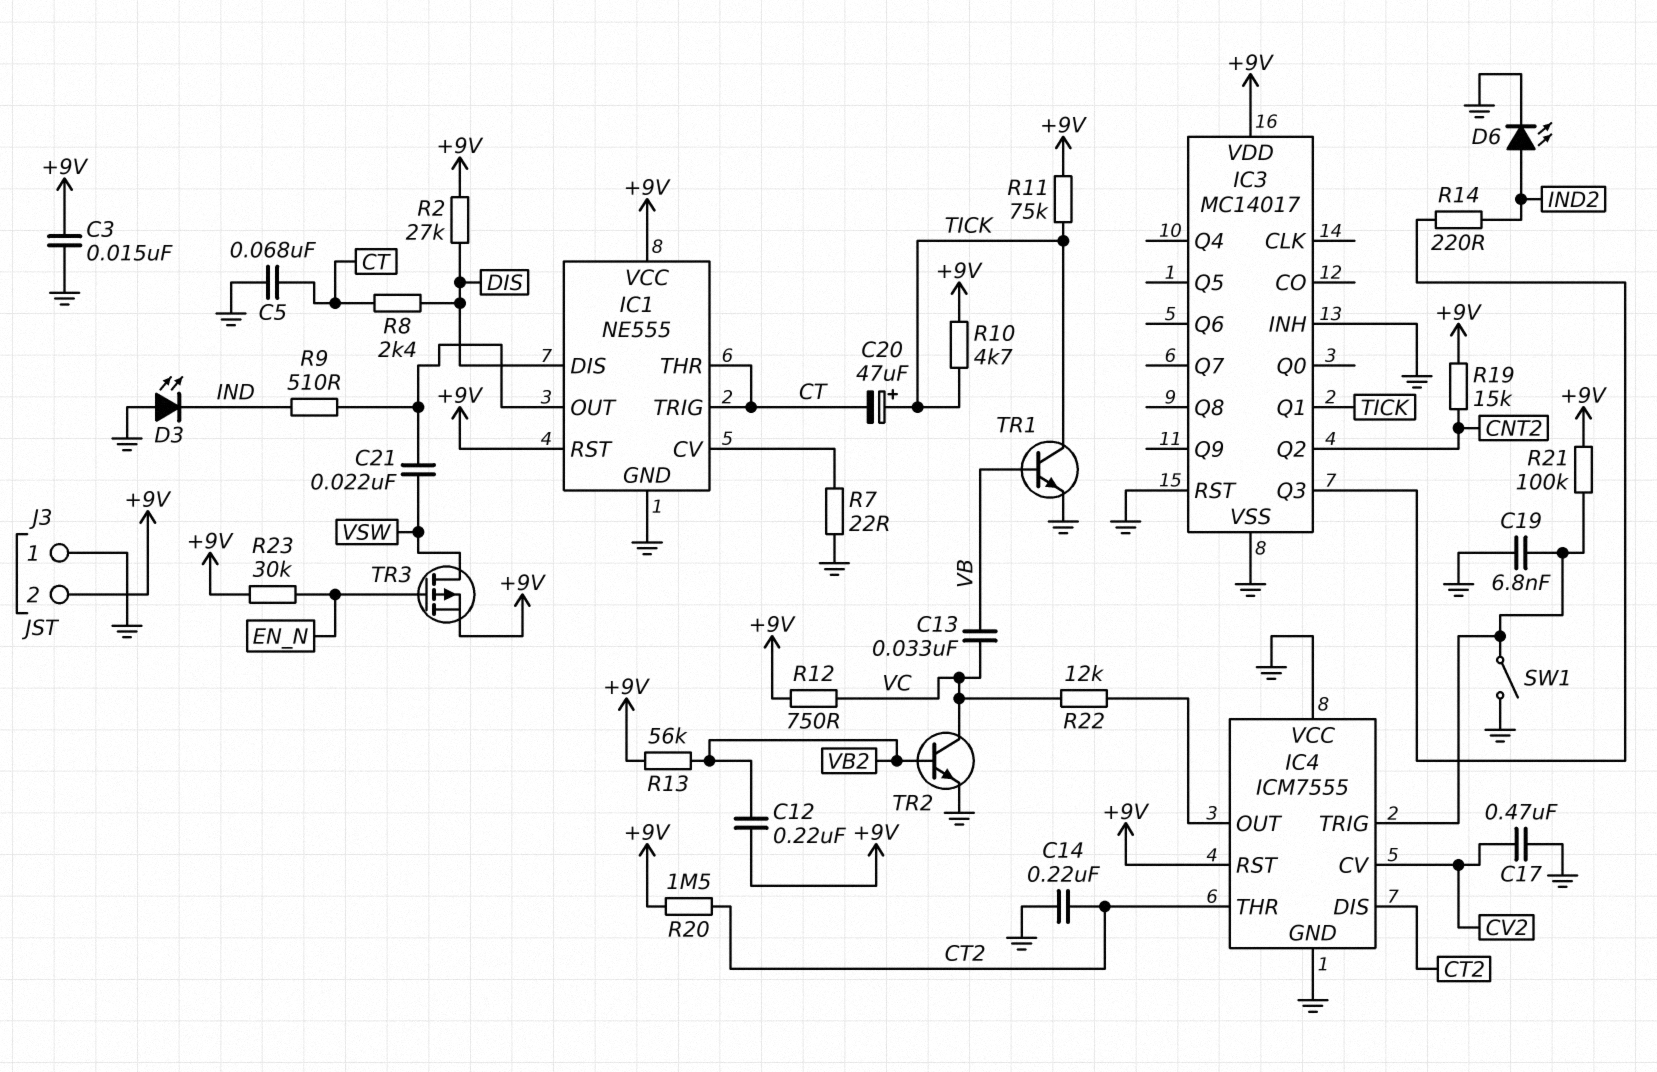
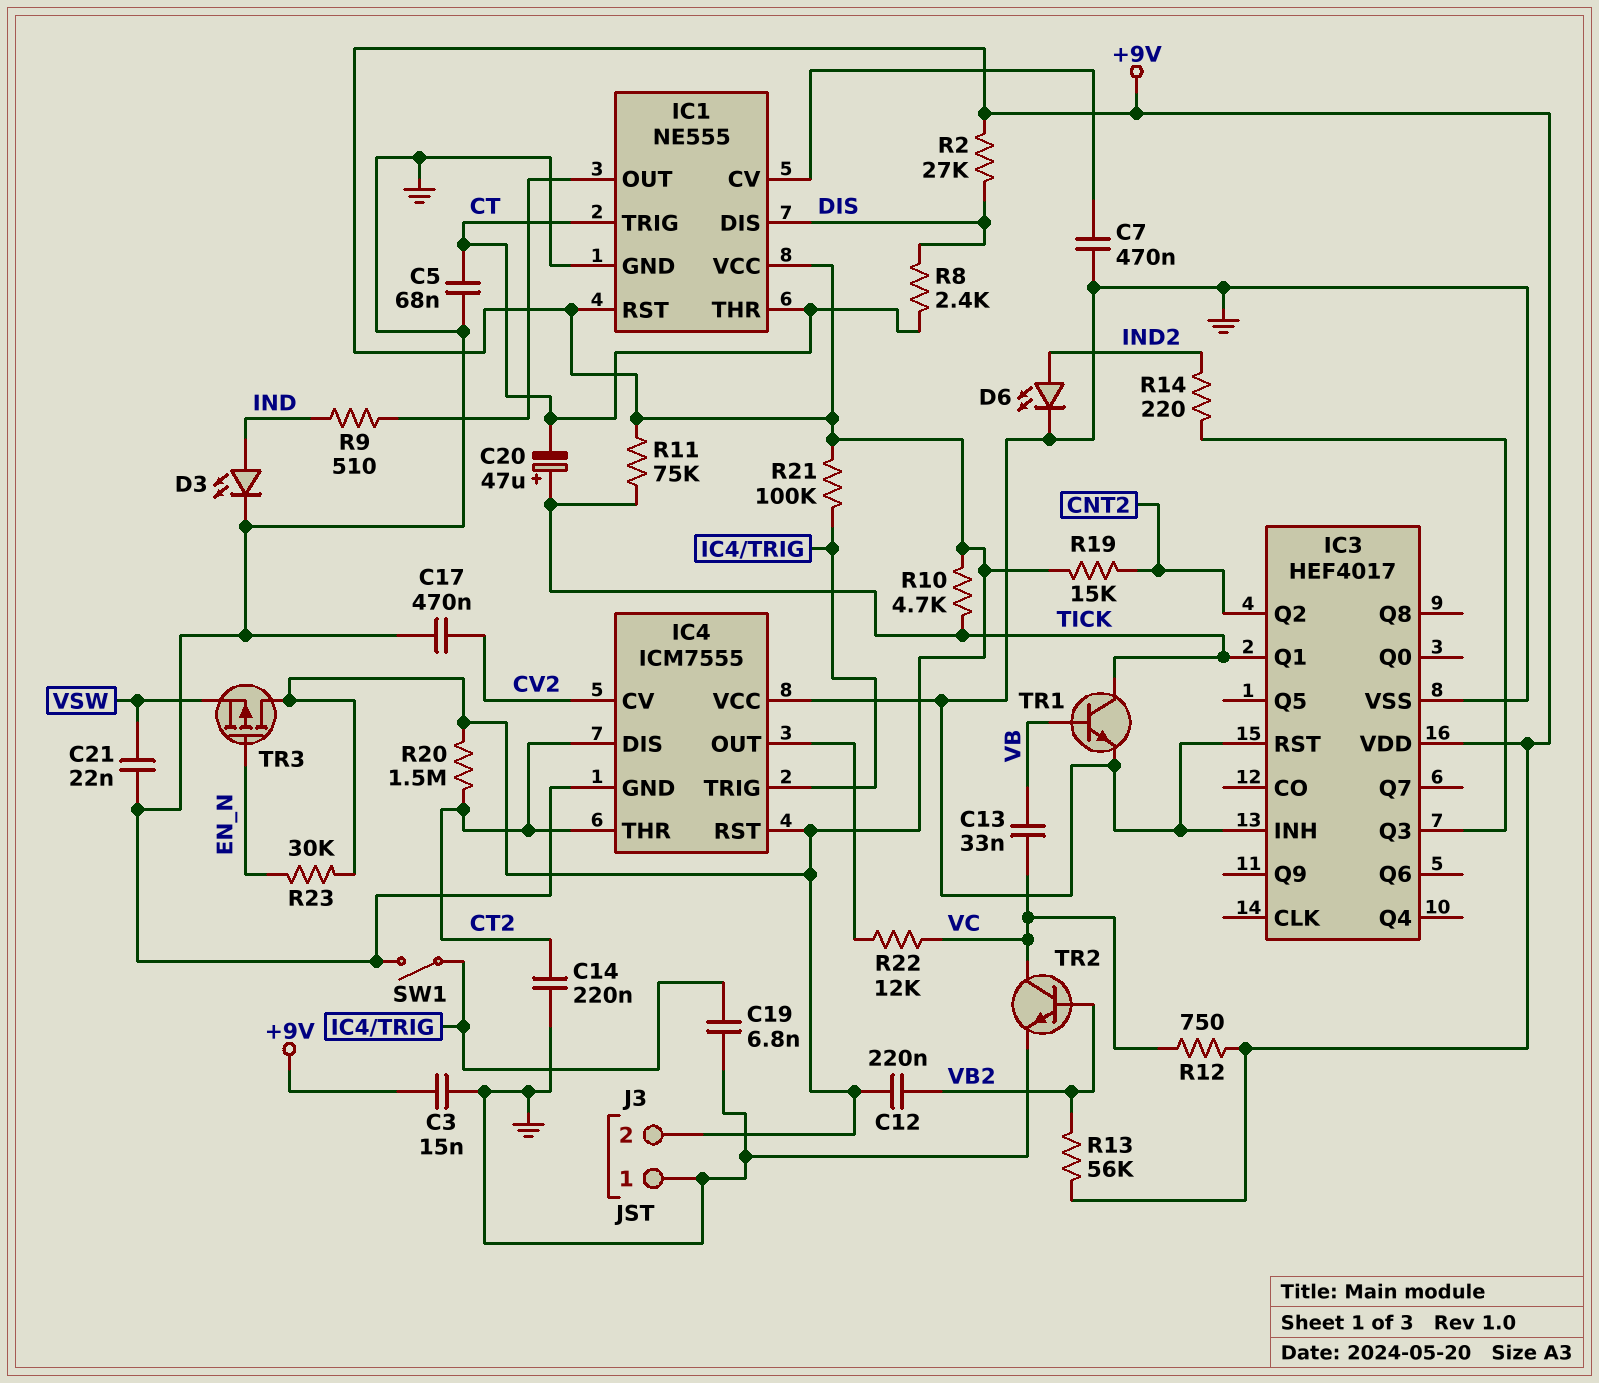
C7: none -> 470nF (GND, IC1/CV)
C21: 22nF (IC1/OUT, VSW) -> 22nF (GND, VSW)
D3: LED (A GND, K IND) -> LED (A IND, K GND)
IC3: MC14017 -> HEF4017
R7: 22 (GND, IC1/CV) -> none
TR3: PMOS (G EN_N, D VSW, S +9V) -> PMOS (G EN_N, D +9V, S VSW)

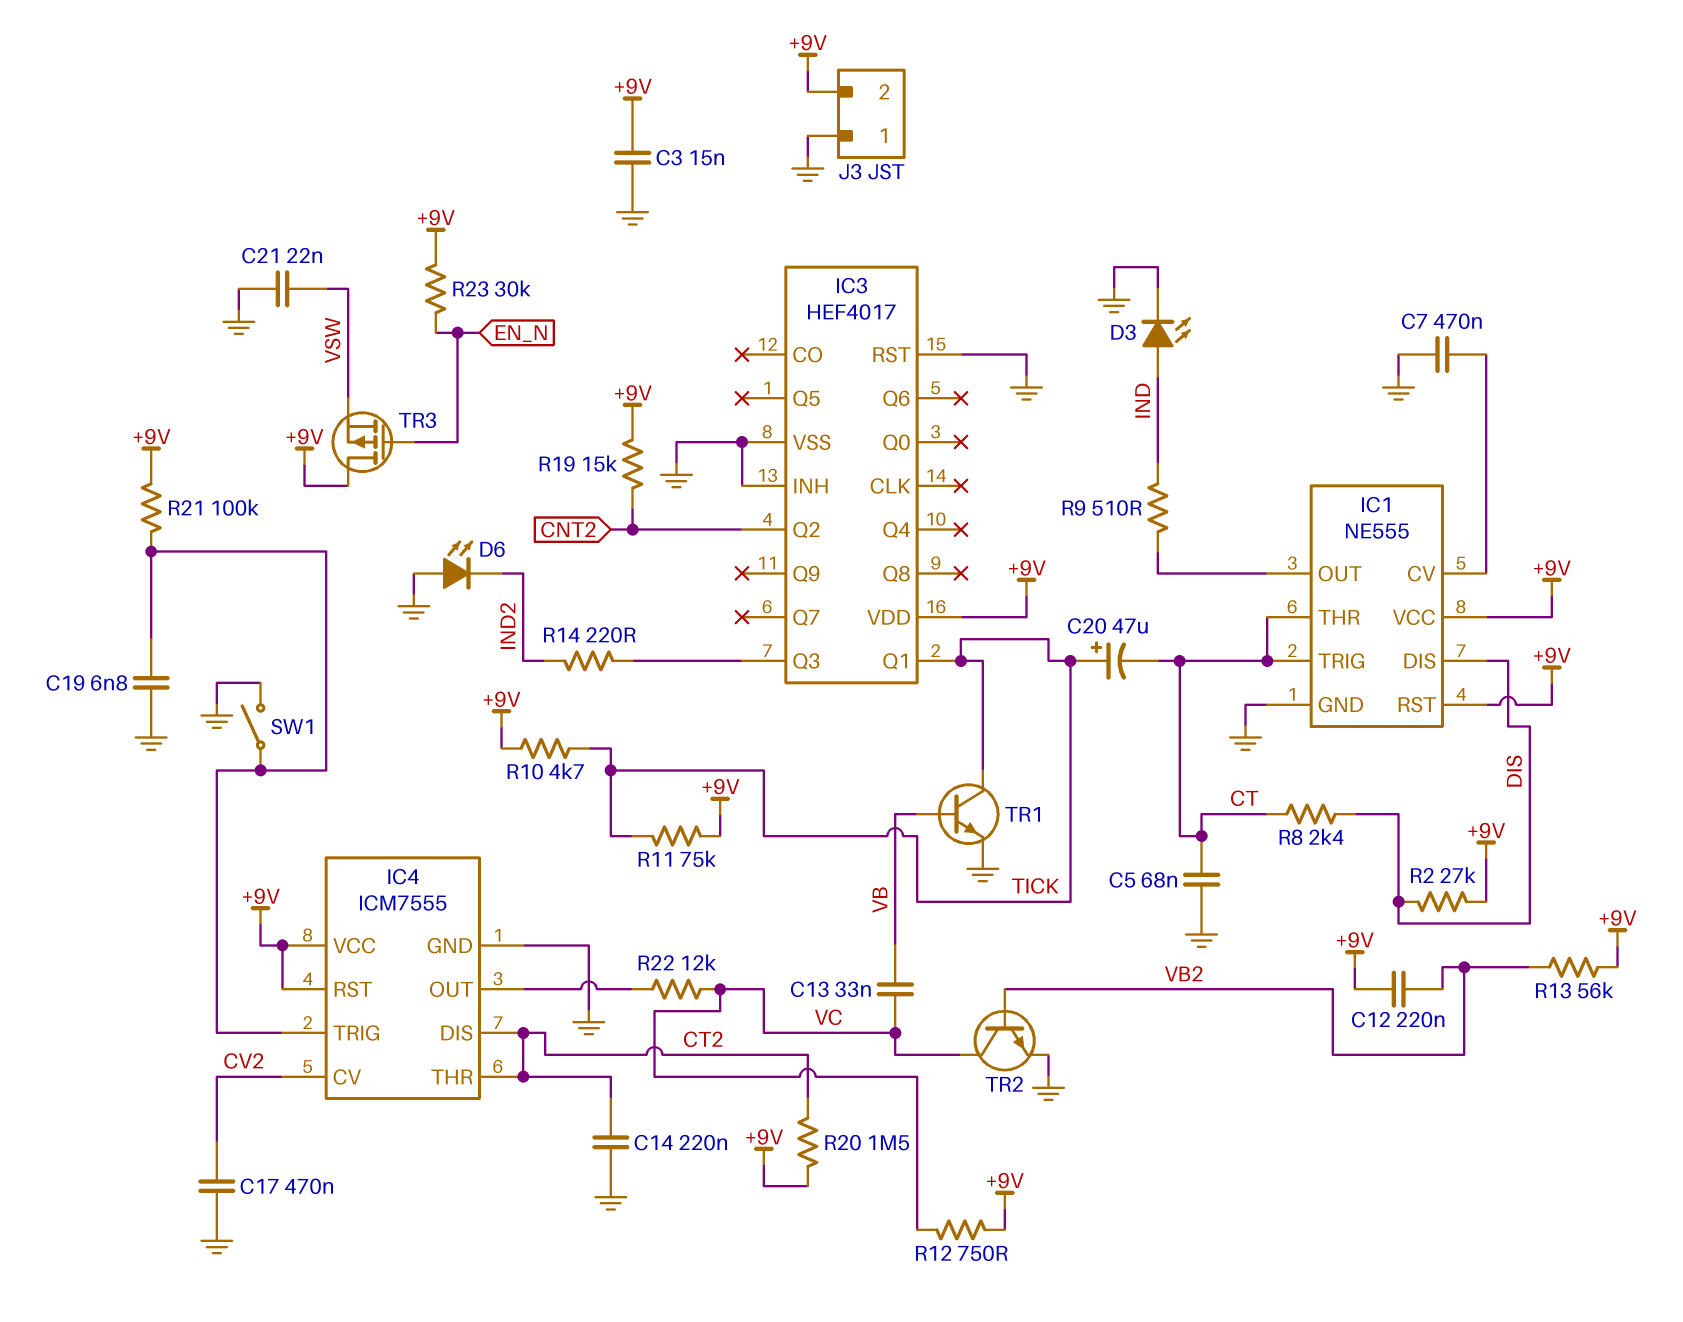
D6: LED (A IND2, K GND) -> LED (A GND, K IND2)
IC4 pin VCC: GND -> +9V

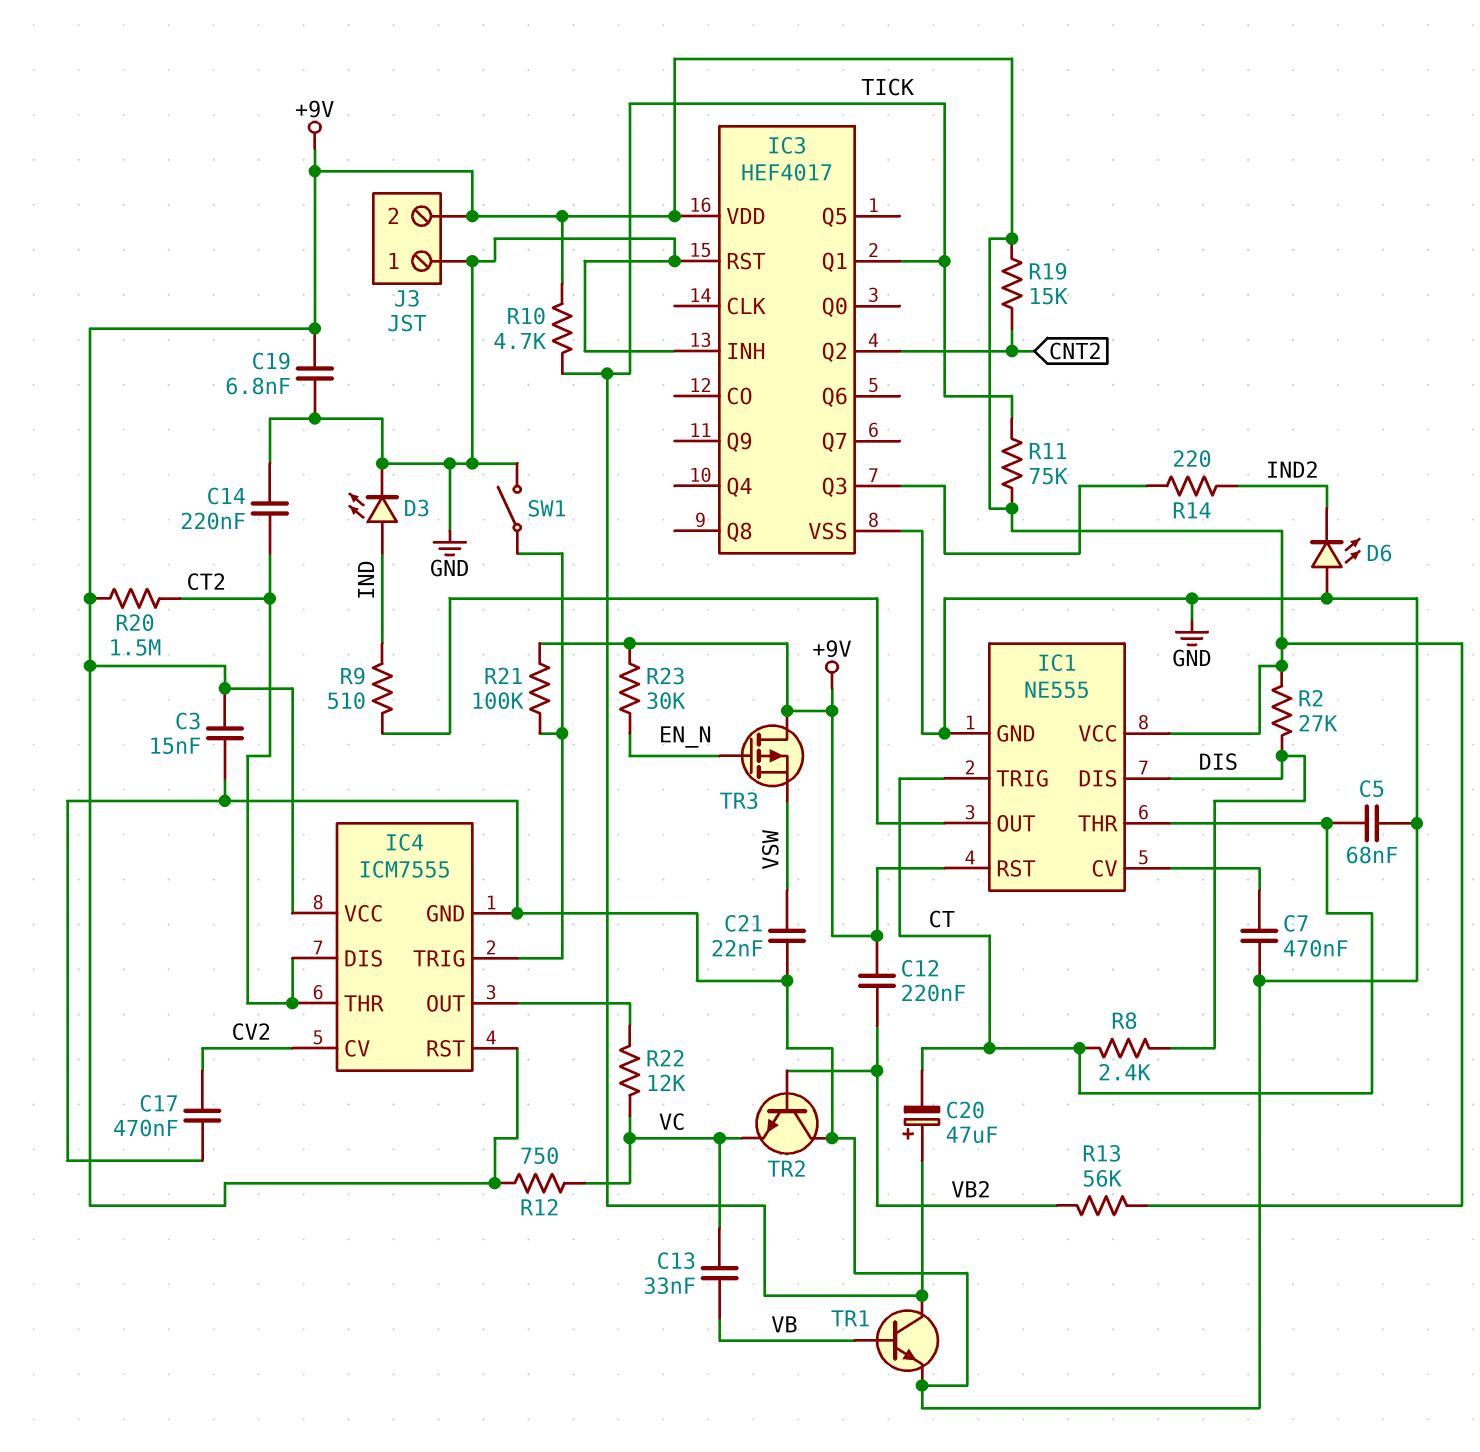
C19: 6.8nF (GND, IC4/TRIG) -> 6.8nF (+9V, GND)
TR2: NPN (B VB2, C VC, E GND) -> NPN (B VB2, C GND, E VC)

